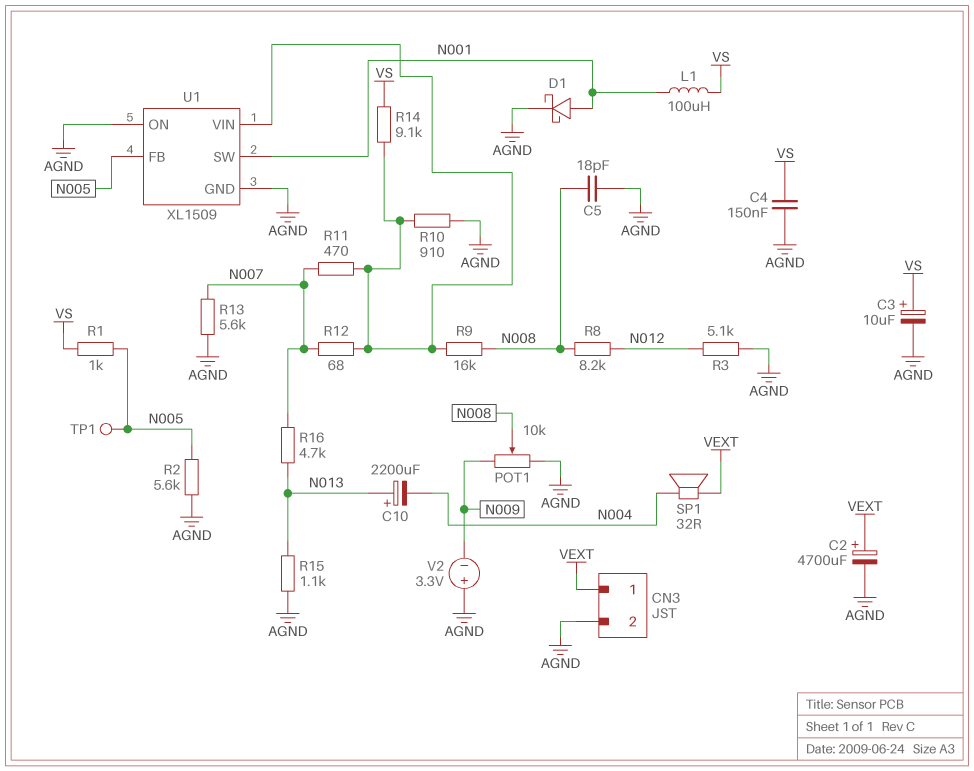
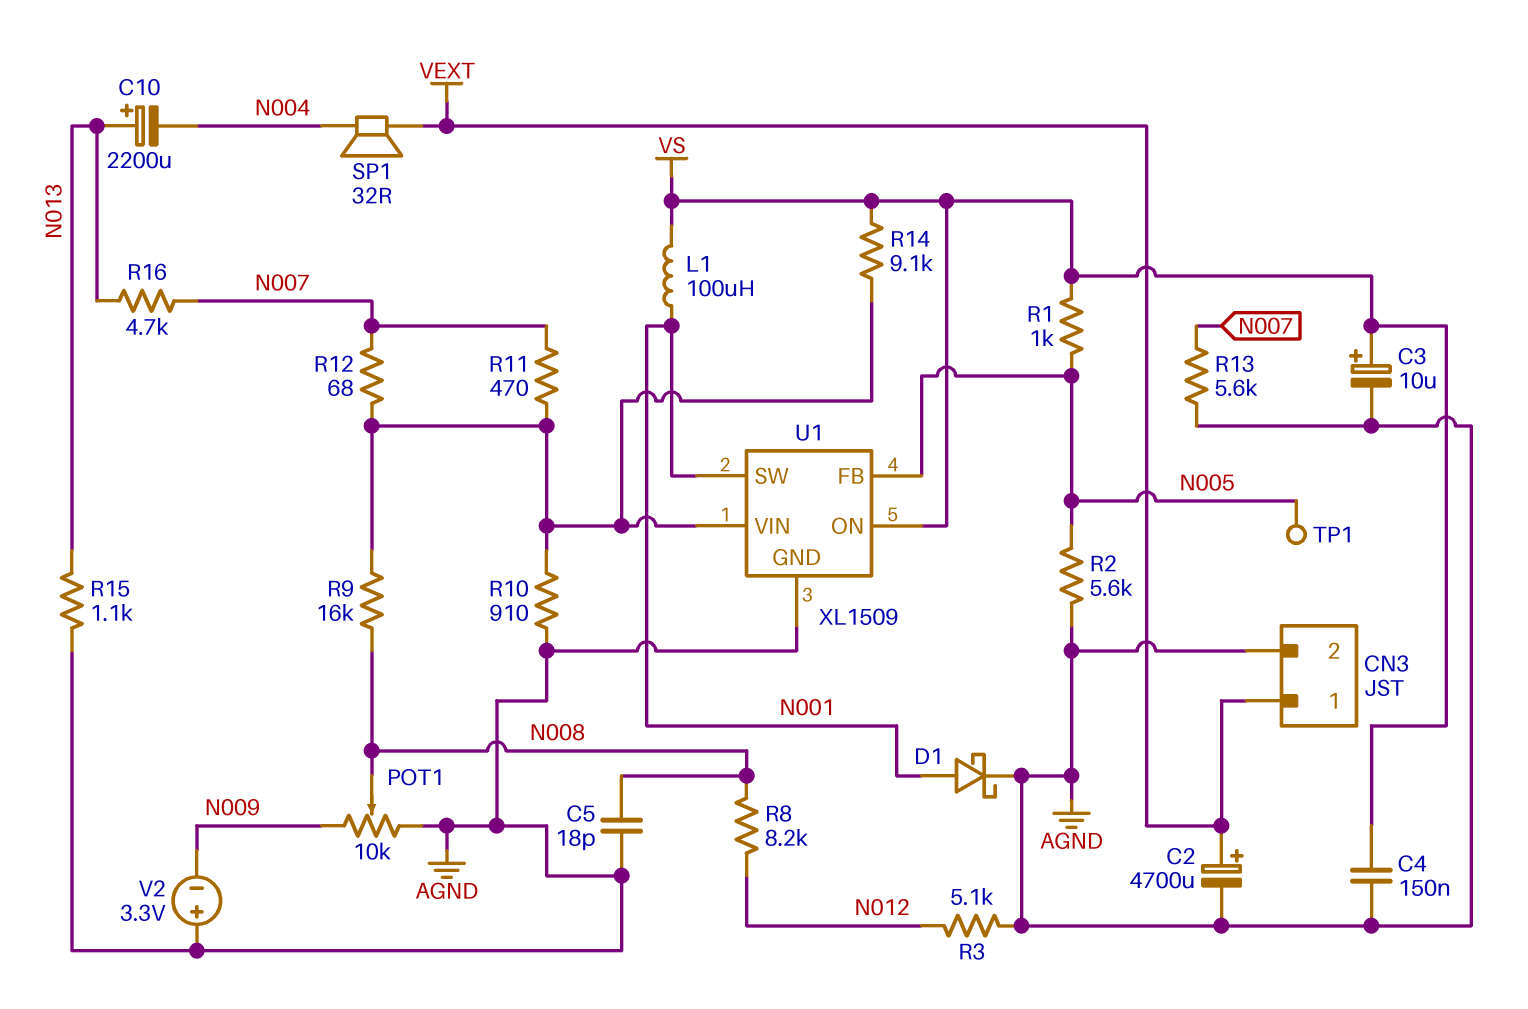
U1 pin ON: AGND -> VS

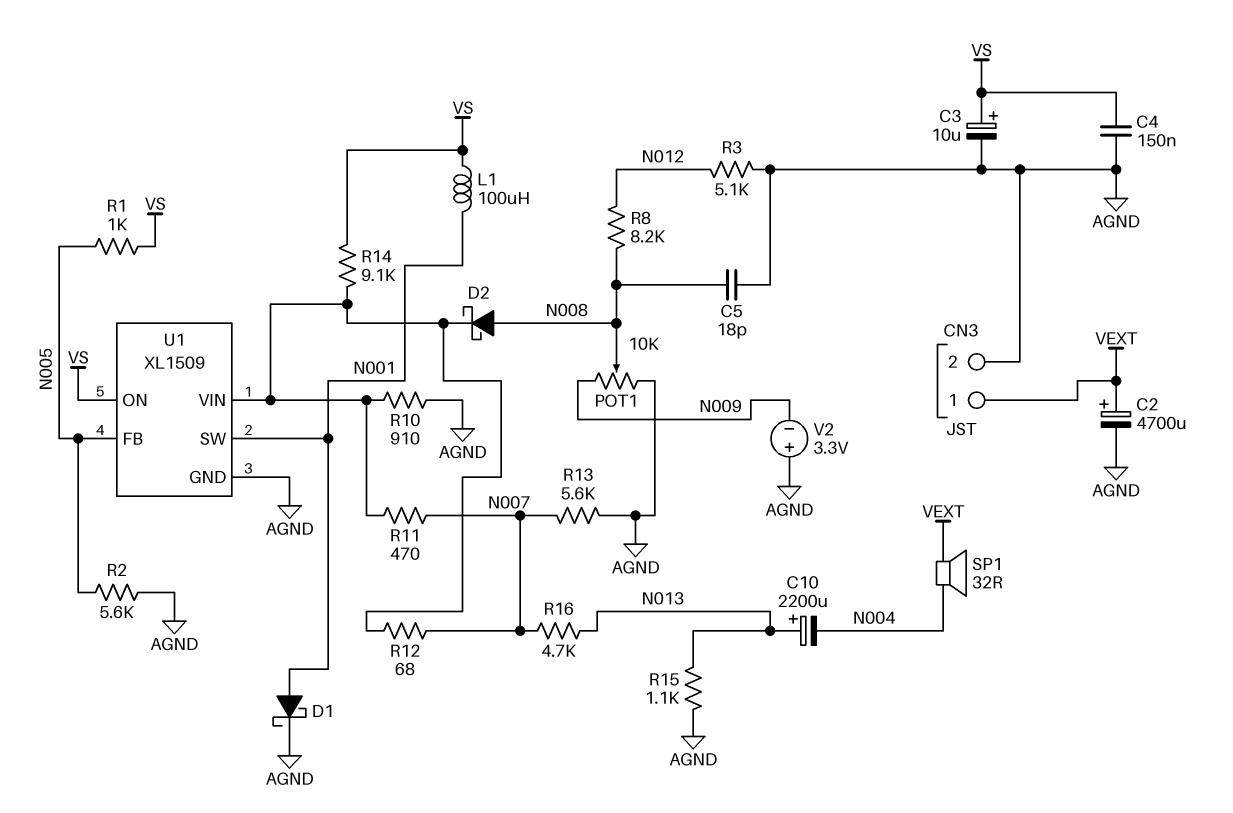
D2: none -> schottky (A N008, K U1/VIN)
R9: 16k (N008, U1/VIN) -> none
TP1: test point (N005) -> none

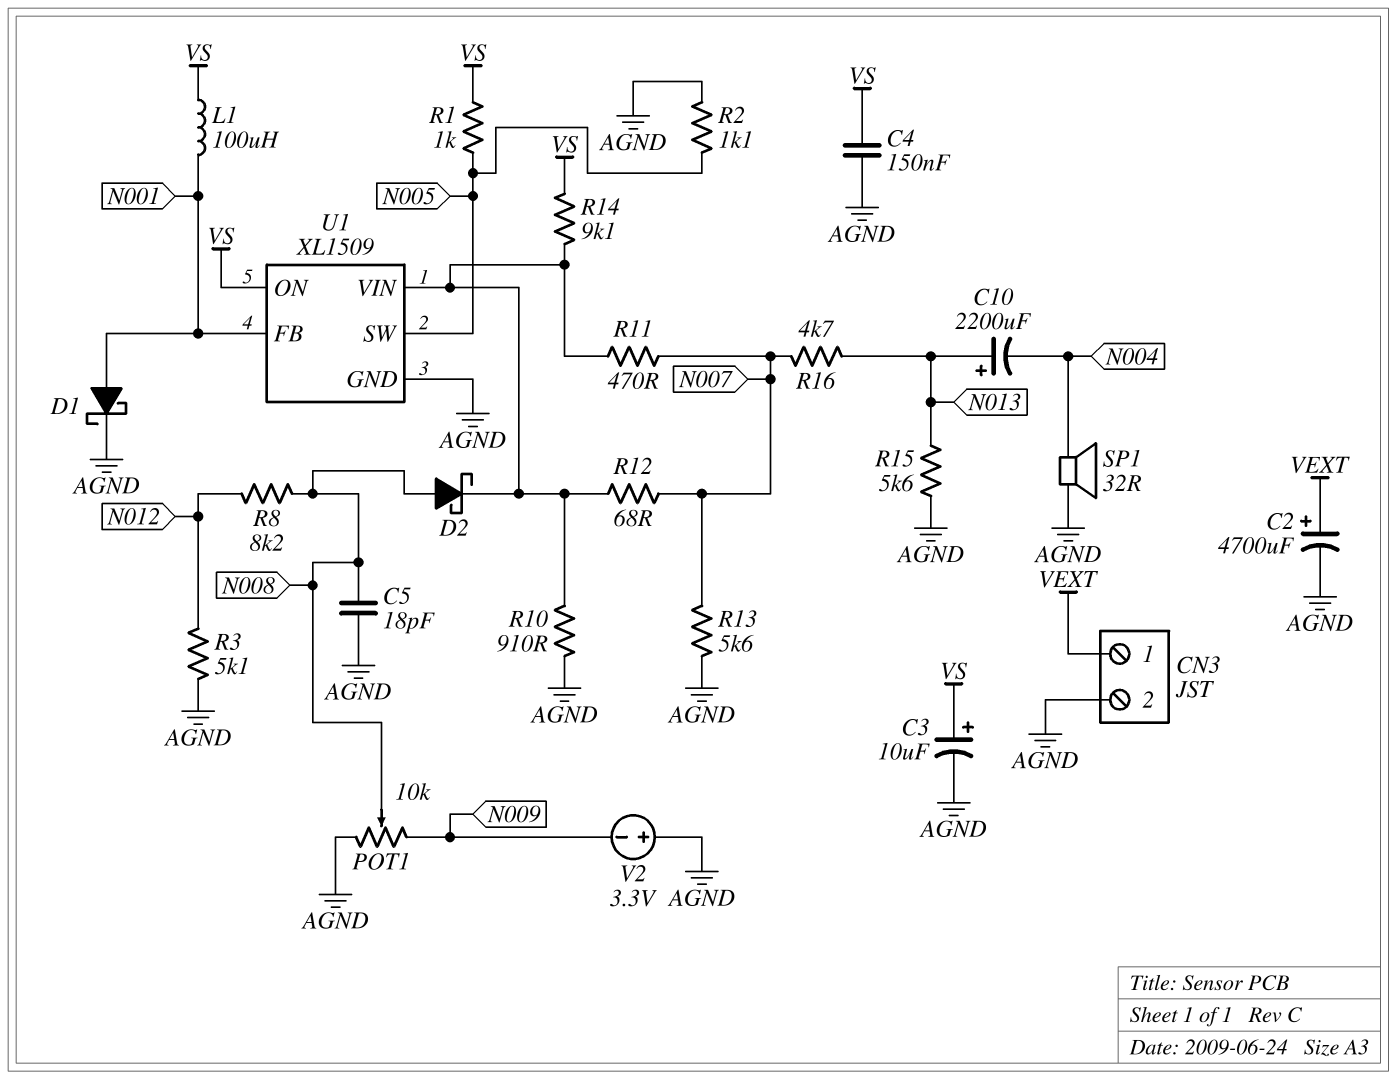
R2: 5.6k (AGND, N005) -> 1.1k (AGND, N005)
R15: 1.1k (AGND, N013) -> 5.6k (AGND, N013)
SP1: speaker 32R (N004, VEXT) -> speaker 32R (AGND, N004)
U1 pin FB: N005 -> N001
U1 pin SW: N001 -> N005

